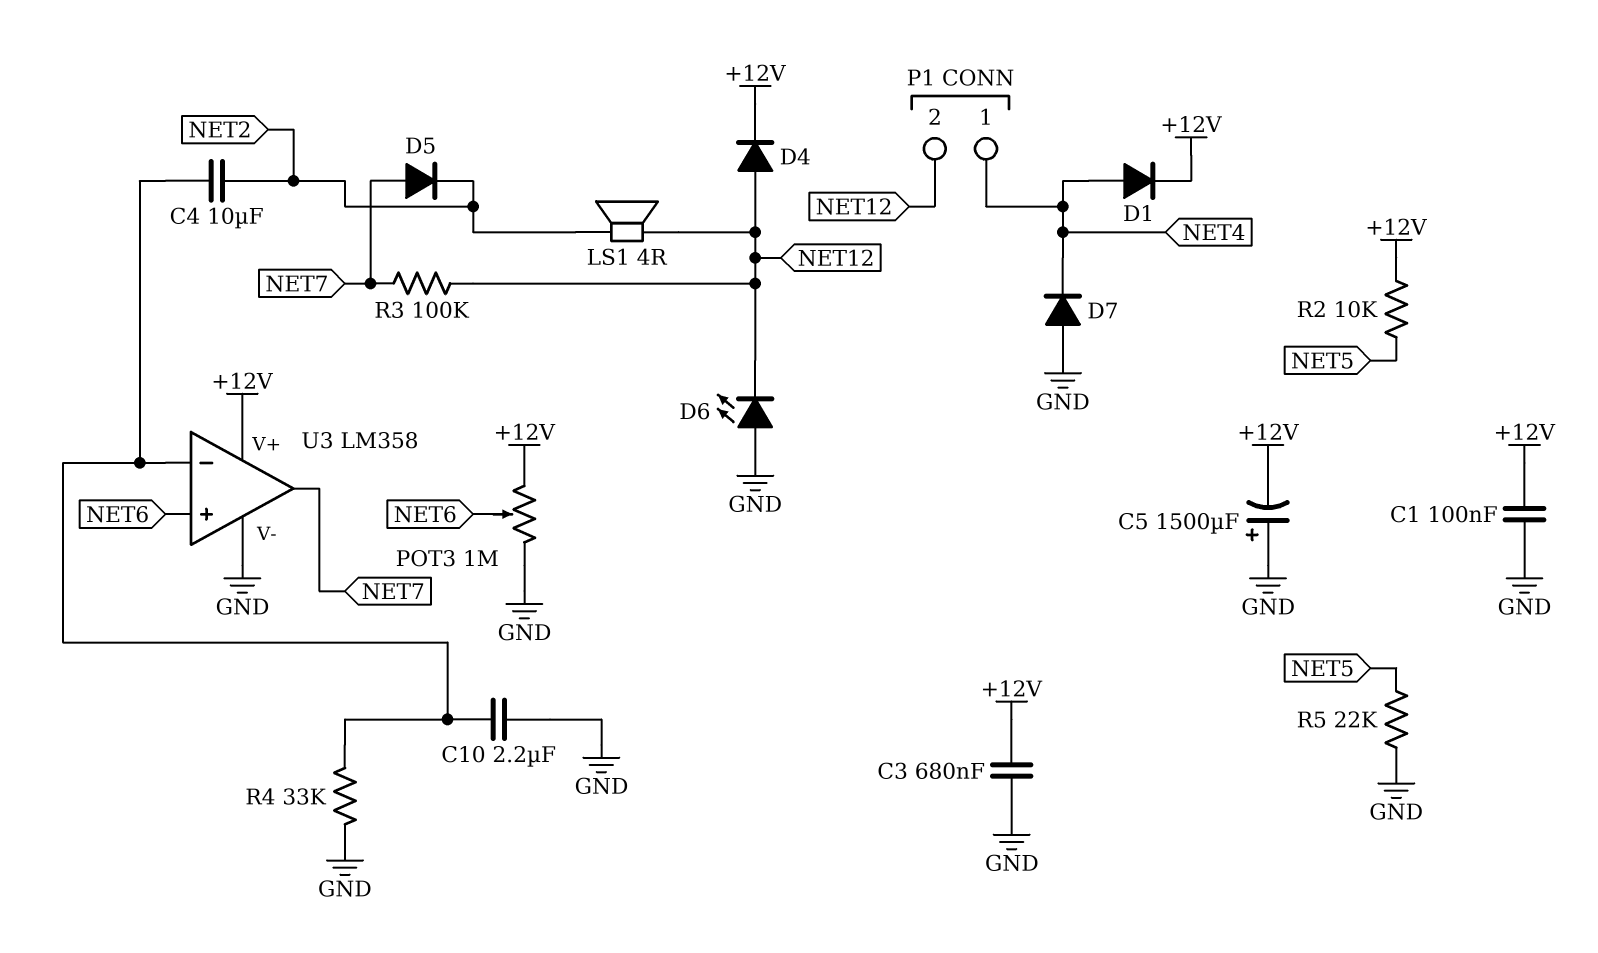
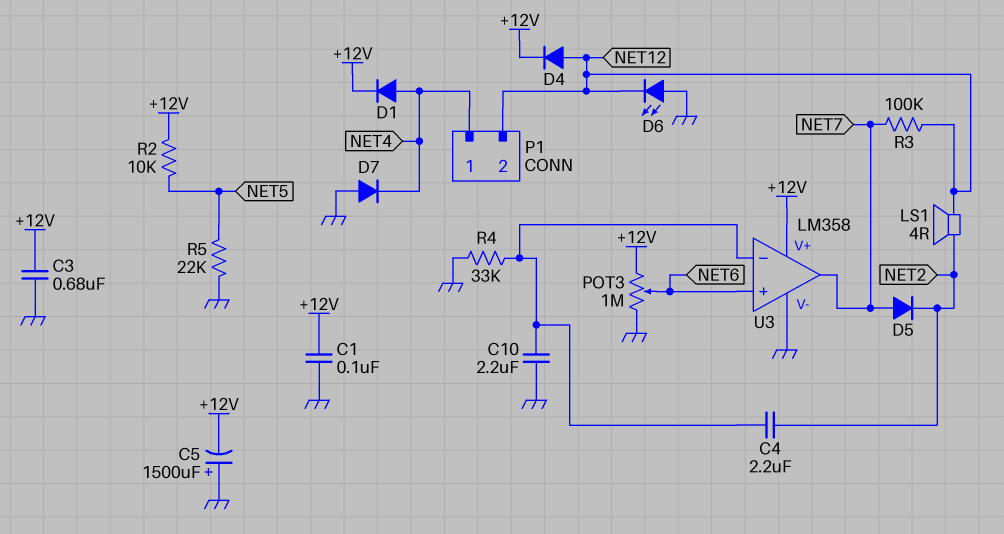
C4: 10uF (NET2, U3/in-) -> 2.2uF (NET2, U3/in-)

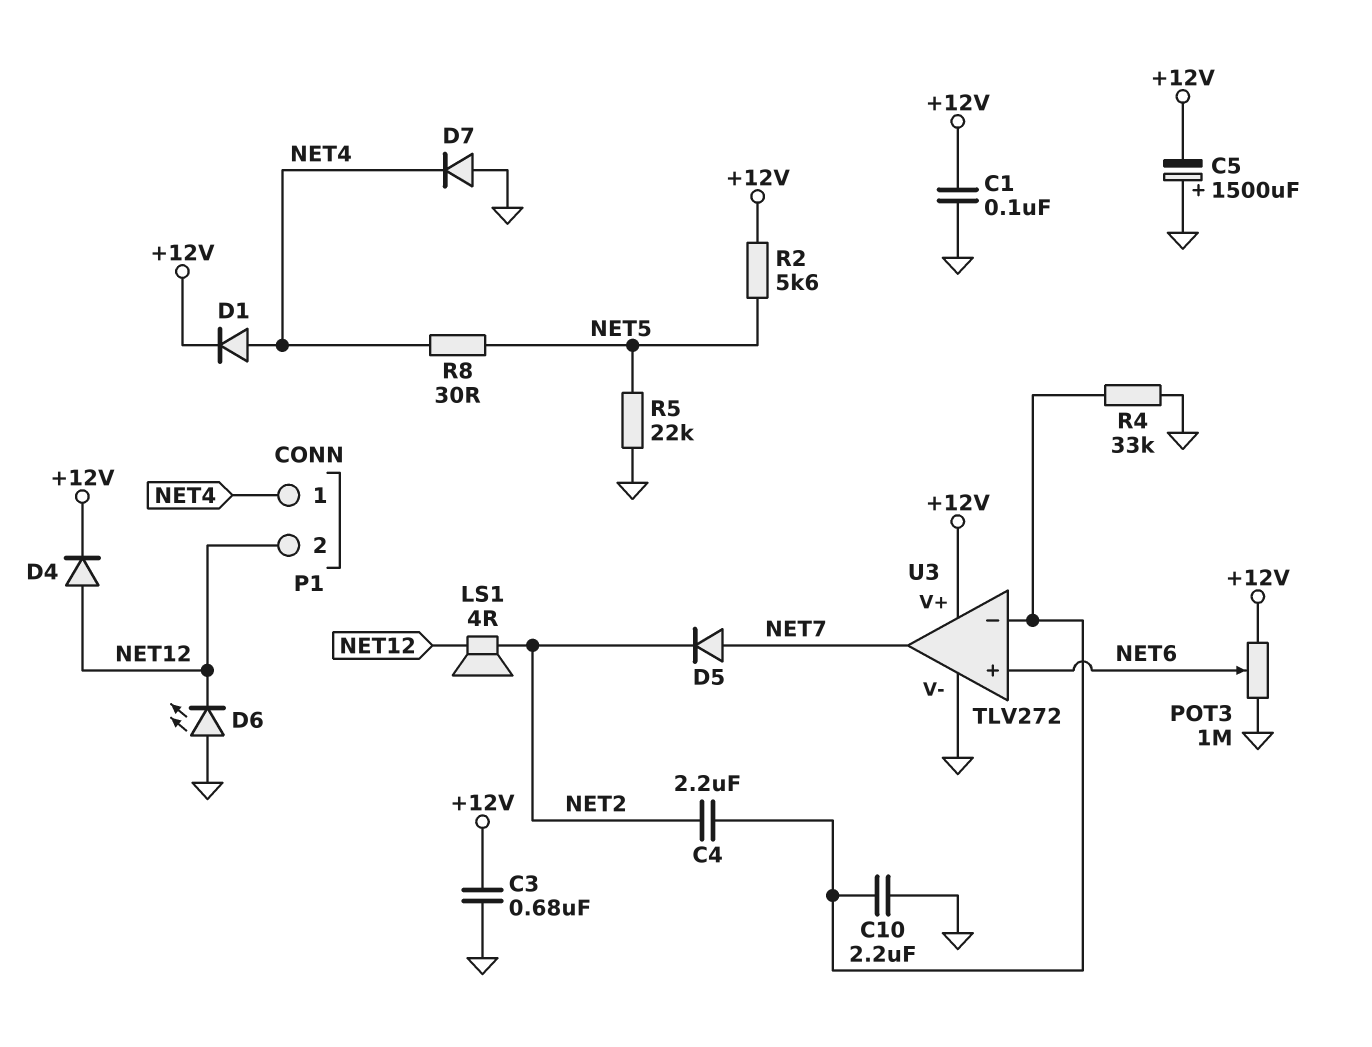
R2: 10k (+12V, NET5) -> 5.6k (+12V, NET5)
R3: 100k (NET7, NET12) -> none
R8: none -> 30 (NET4, NET5)
U3: LM358 -> TLV272

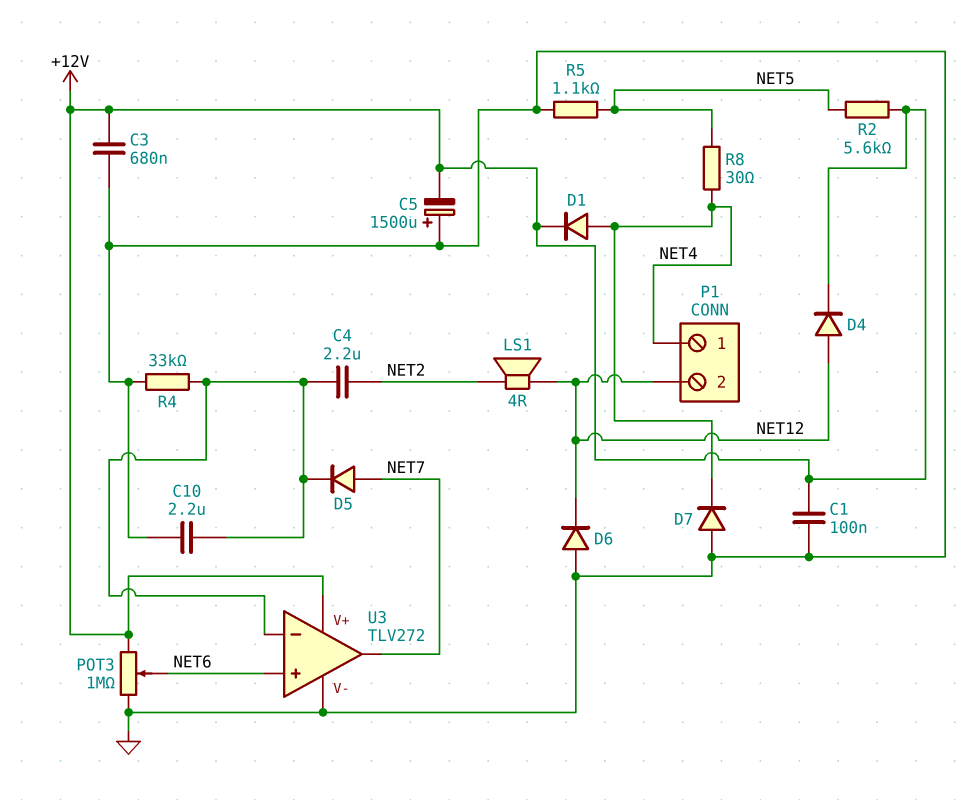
D5: diode (A NET7, K NET2) -> diode (A NET7, K U3/in-)
D6: LED (A GND, K NET12) -> diode (A GND, K NET12)
R5: 22k (GND, NET5) -> 1.1k (GND, NET5)

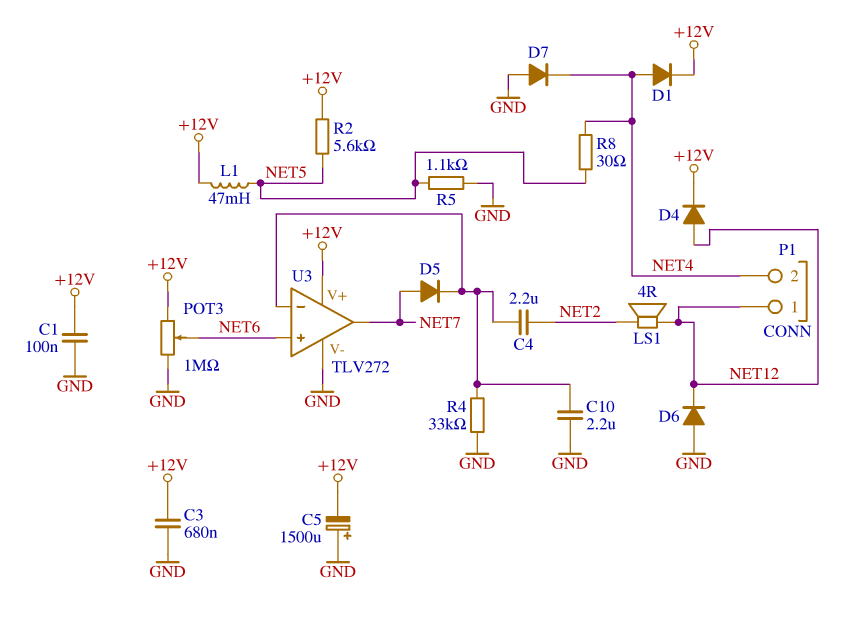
L1: none -> 47mH (+12V, NET5)
P1 pin 1: NET4 -> NET12
P1 pin 2: NET12 -> NET4

